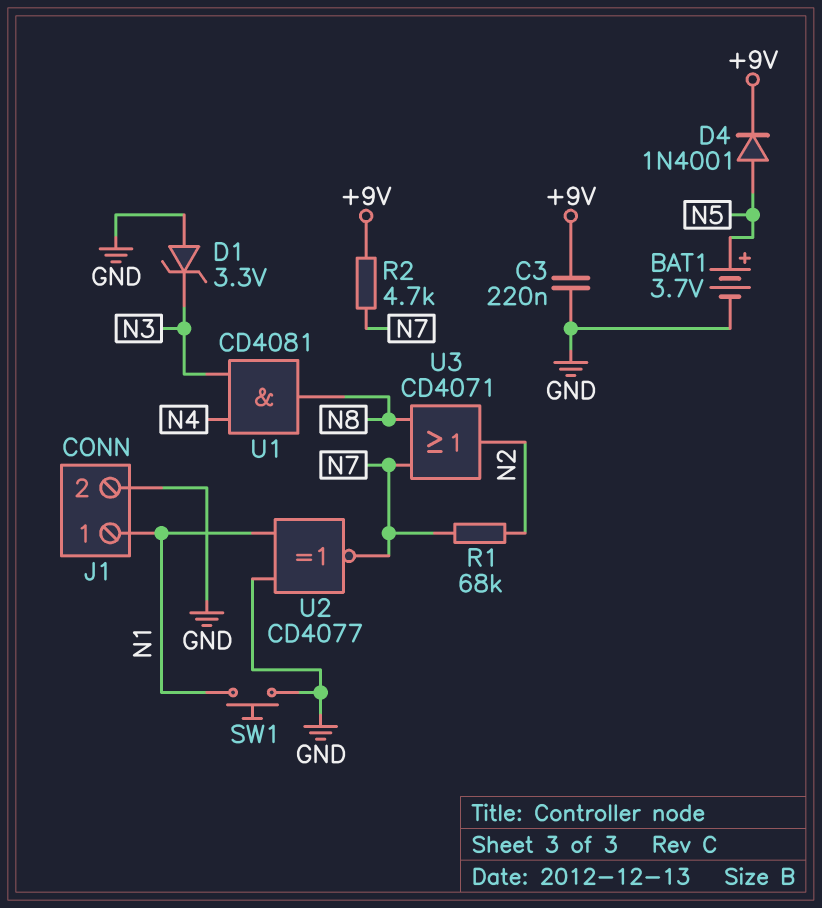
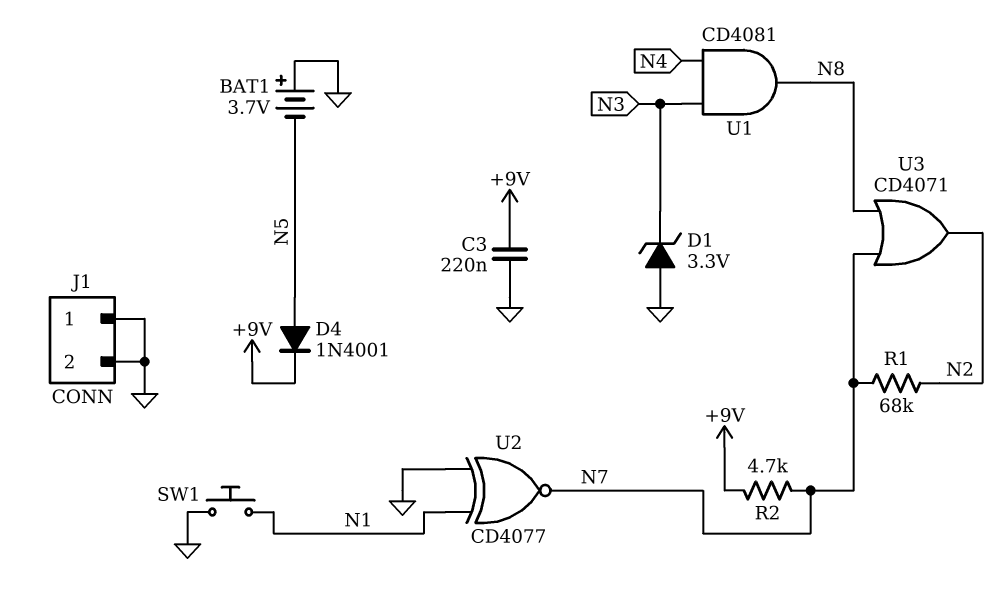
BAT1: 3.7V (plus N5, minus GND) -> 3.7V (plus GND, minus N5)
J1 pin 1: N1 -> GND

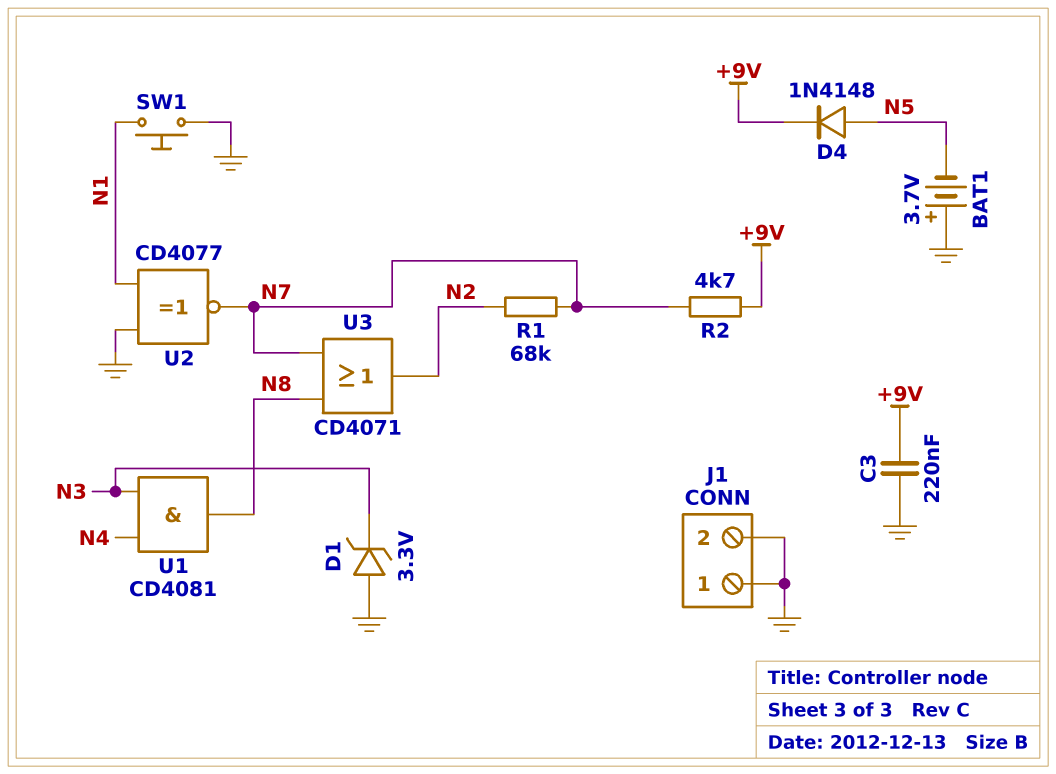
D4: diode 1N4001 (A N5, K +9V) -> diode 1N4148 (A N5, K +9V)

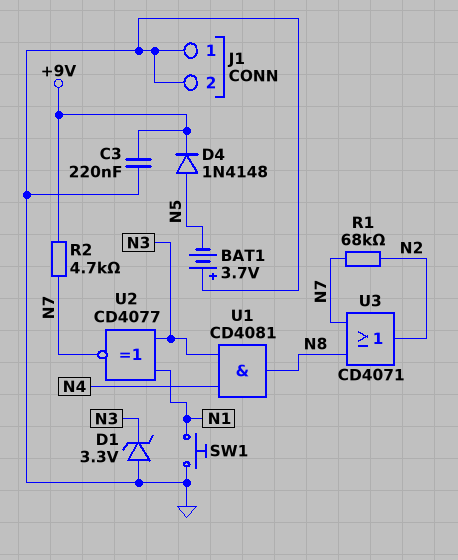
U2: XNOR CD4077 (in GND, in N1, out N7) -> XNOR CD4077 (in N1, in N3, out N7)

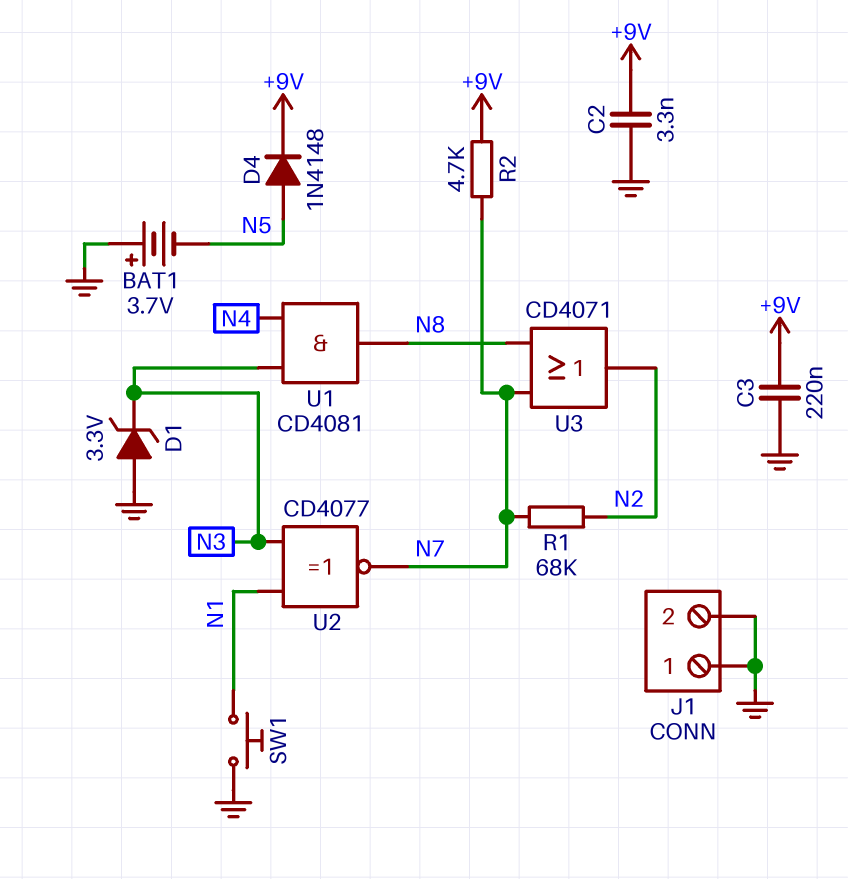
C2: none -> 3.3nF (+9V, GND)

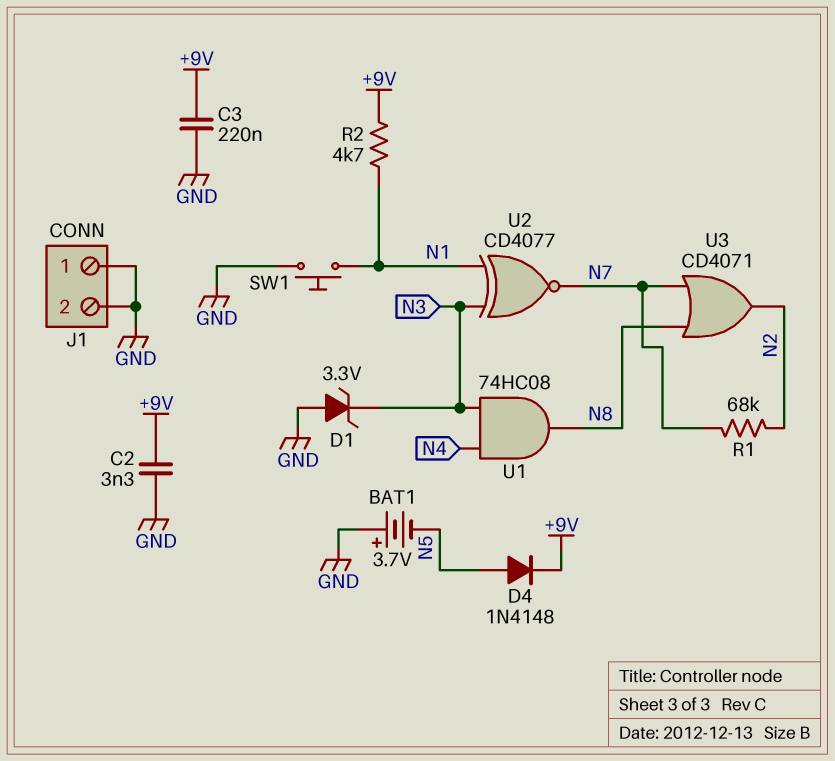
R2: 4.7k (+9V, N7) -> 4.7k (+9V, N1)
U1: AND CD4081 (in N3, in N4, out N8) -> AND 74HC08 (in N3, in N4, out N8)

